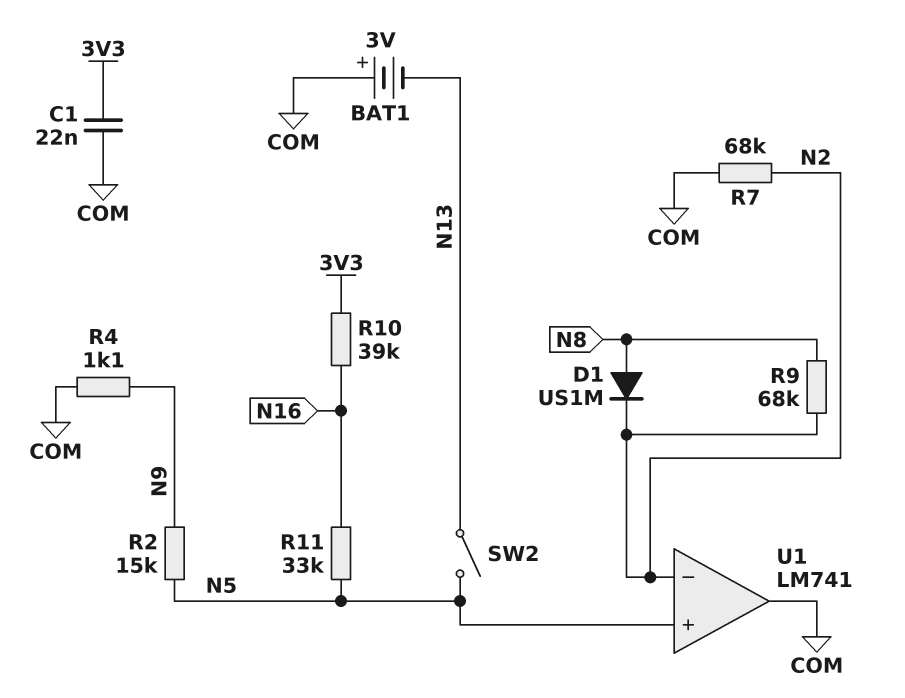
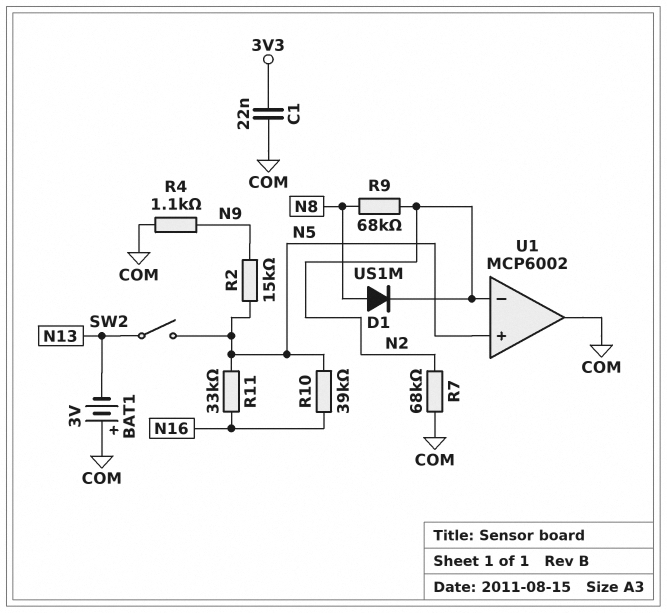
R10: 39k (3V3, N16) -> 39k (N5, N16)
U1: LM741 -> MCP6002

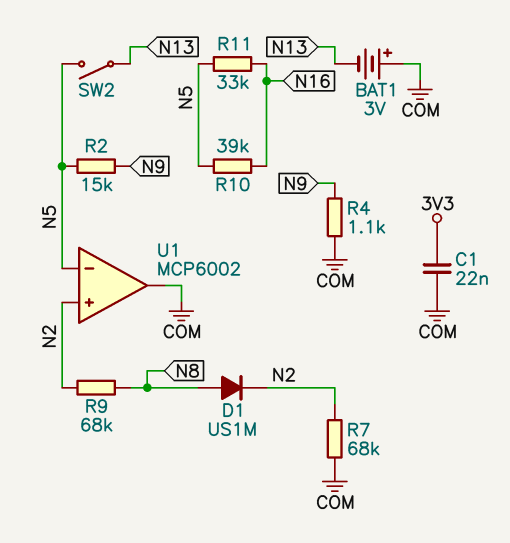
U1 pin in+: N5 -> N2
U1 pin in-: N2 -> N5

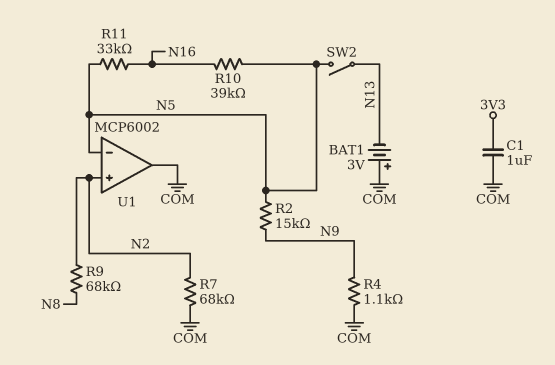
C1: 22nF (3V3, COM) -> 1uF (3V3, COM)
D1: diode US1M (A N8, K N2) -> none

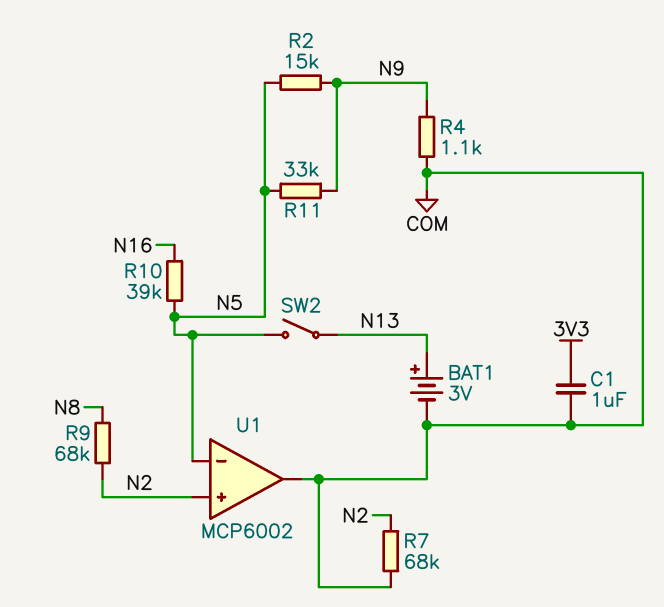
BAT1: 3V (plus COM, minus N13) -> 3V (plus N13, minus COM)
R11: 33k (N5, N16) -> 33k (N5, N9)

